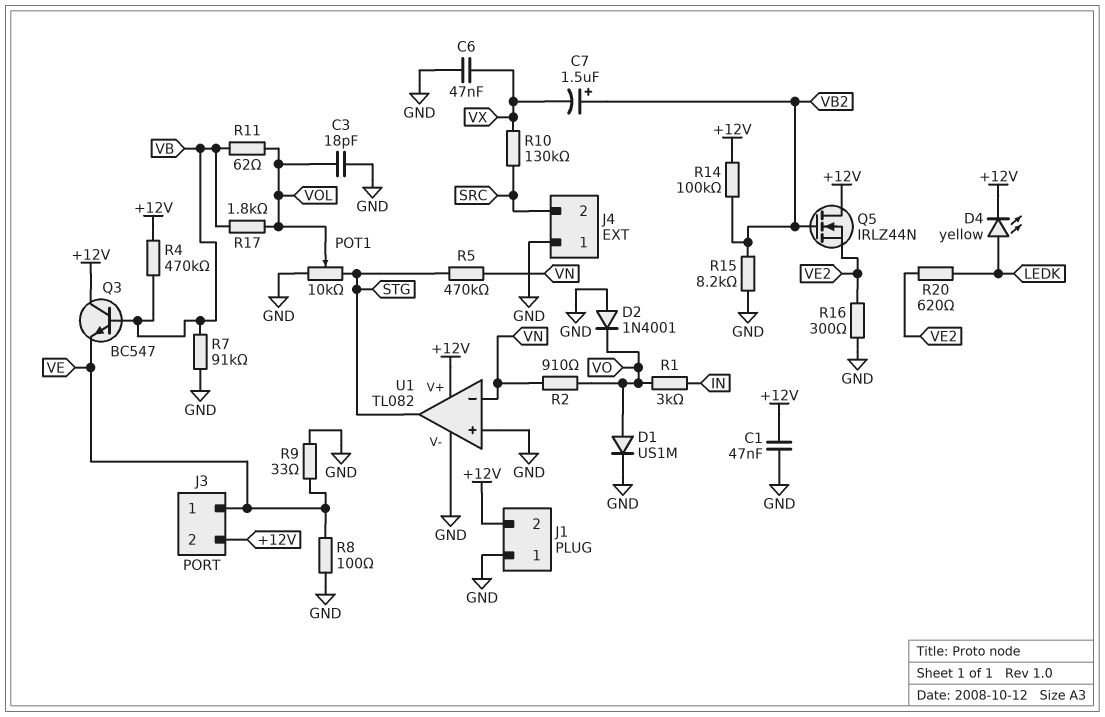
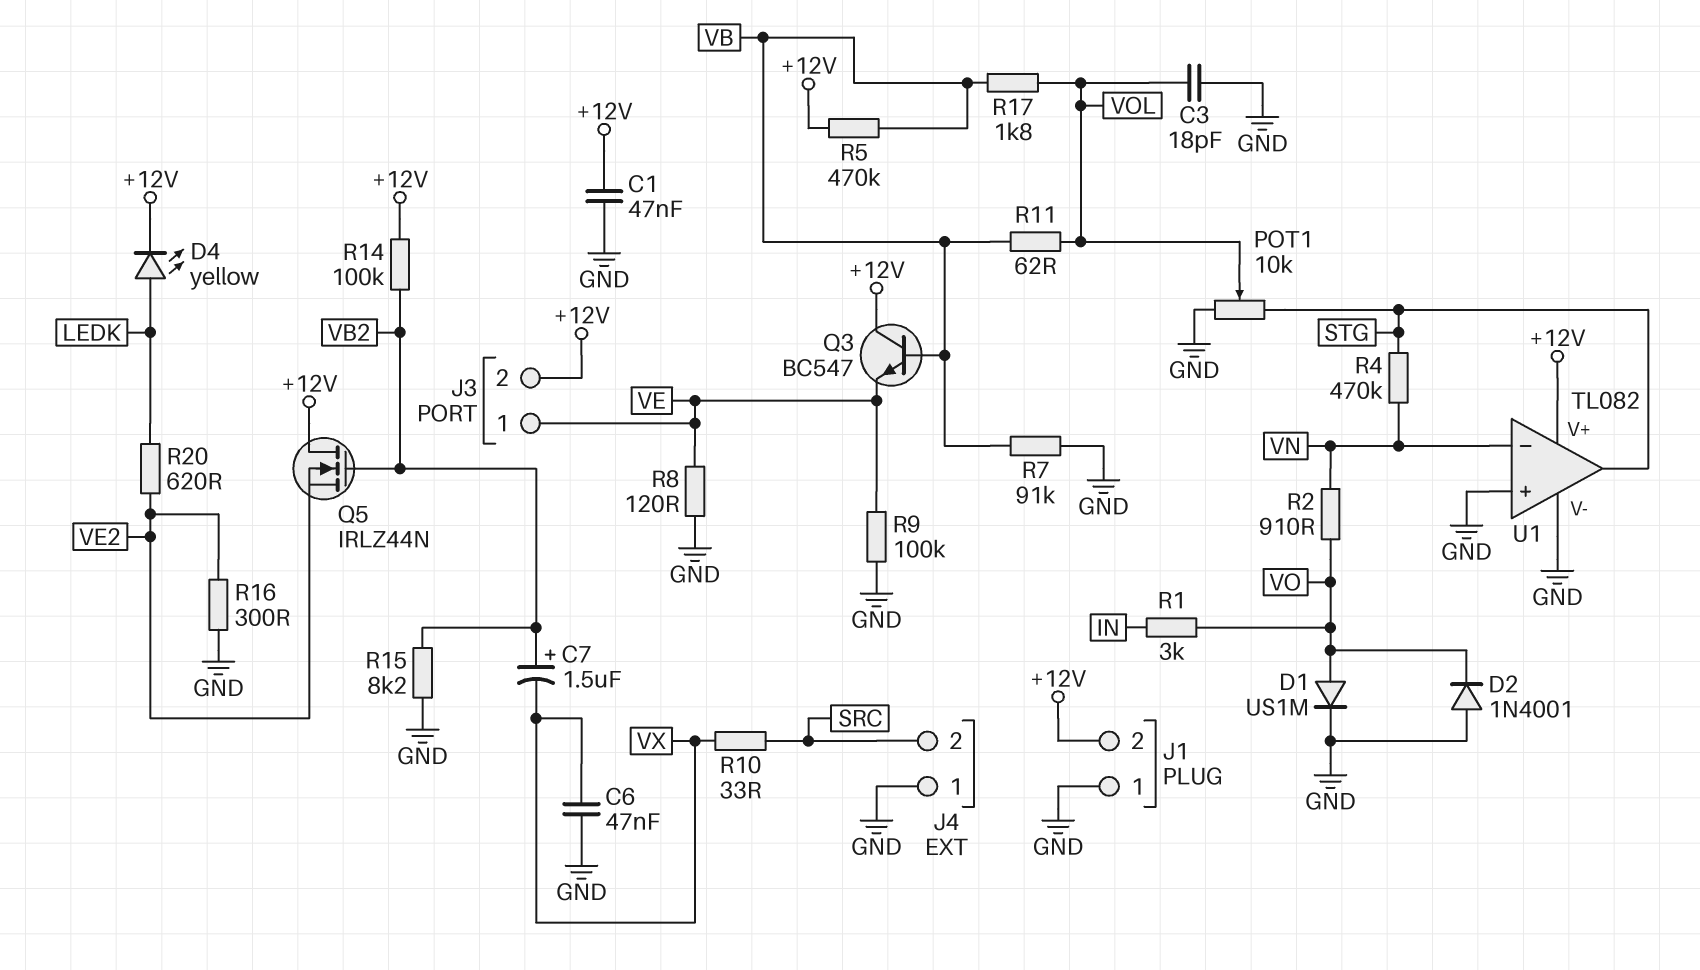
R4: 470k (+12V, VB) -> 470k (STG, VN)
R5: 470k (STG, VN) -> 470k (+12V, VB)
R8: 100 (GND, VE) -> 120 (GND, VE)
R9: 33 (GND, VE) -> 100k (GND, VE)
R10: 130k (SRC, VX) -> 33 (SRC, VX)

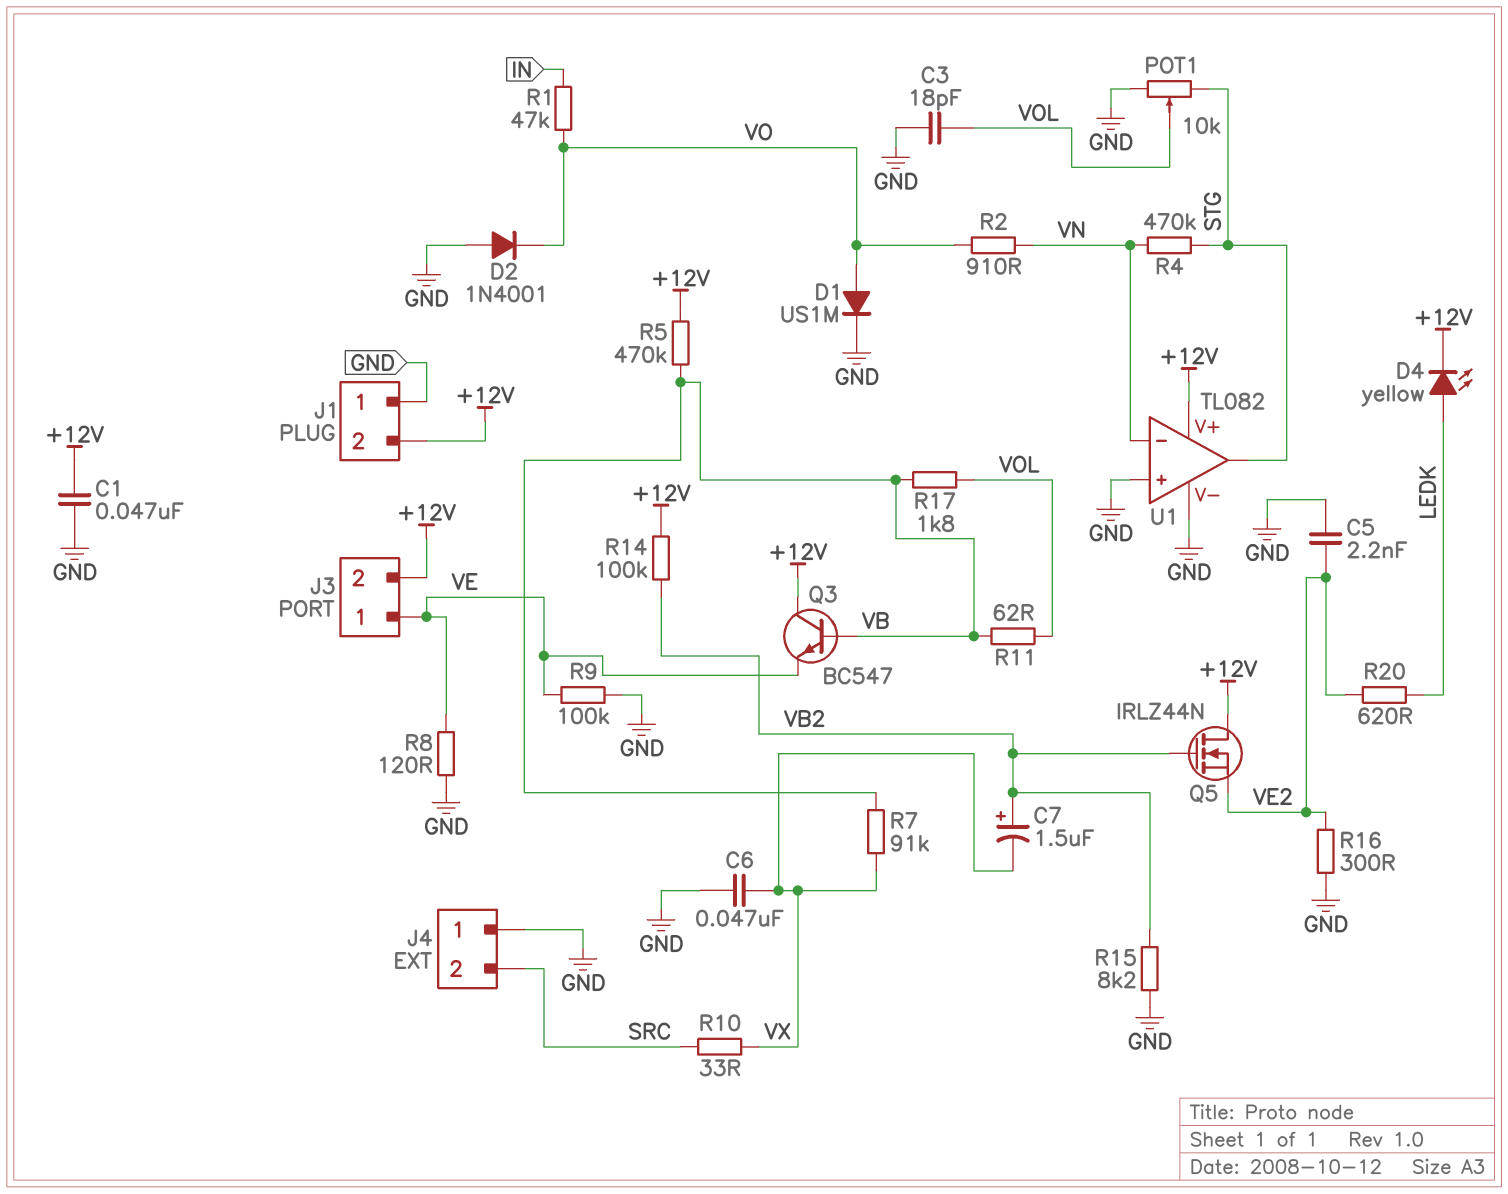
C5: none -> 2.2nF (GND, VE2)
R1: 3k (IN, VO) -> 47k (IN, VO)
R7: 91k (GND, VB) -> 91k (VB, VX)

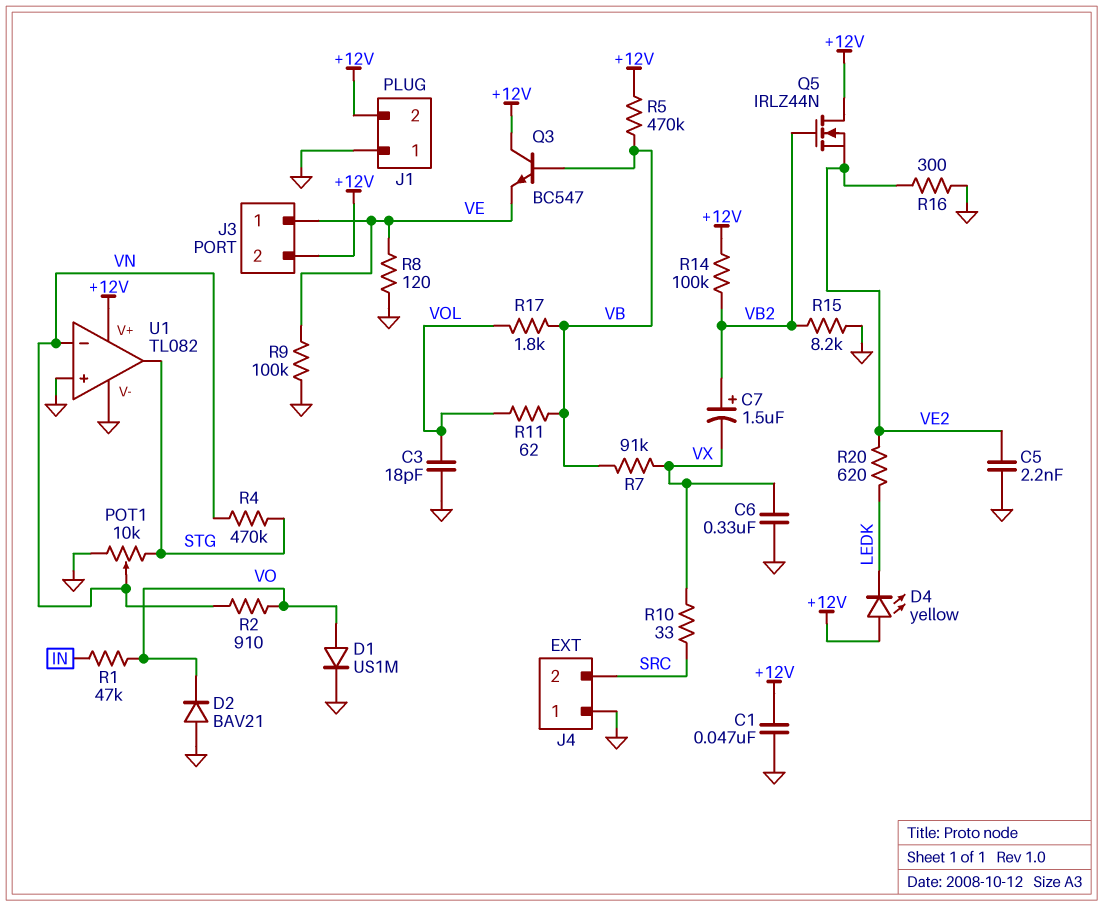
C6: 47nF (GND, VX) -> 330nF (GND, VX)
D2: diode 1N4001 (A GND, K VO) -> diode BAV21 (A GND, K VO)
D4: LED yellow (A LEDK, K +12V) -> LED yellow (A +12V, K LEDK)
POT1: 10k (GND, STG, wiper VOL) -> 10k (GND, STG, wiper VN)

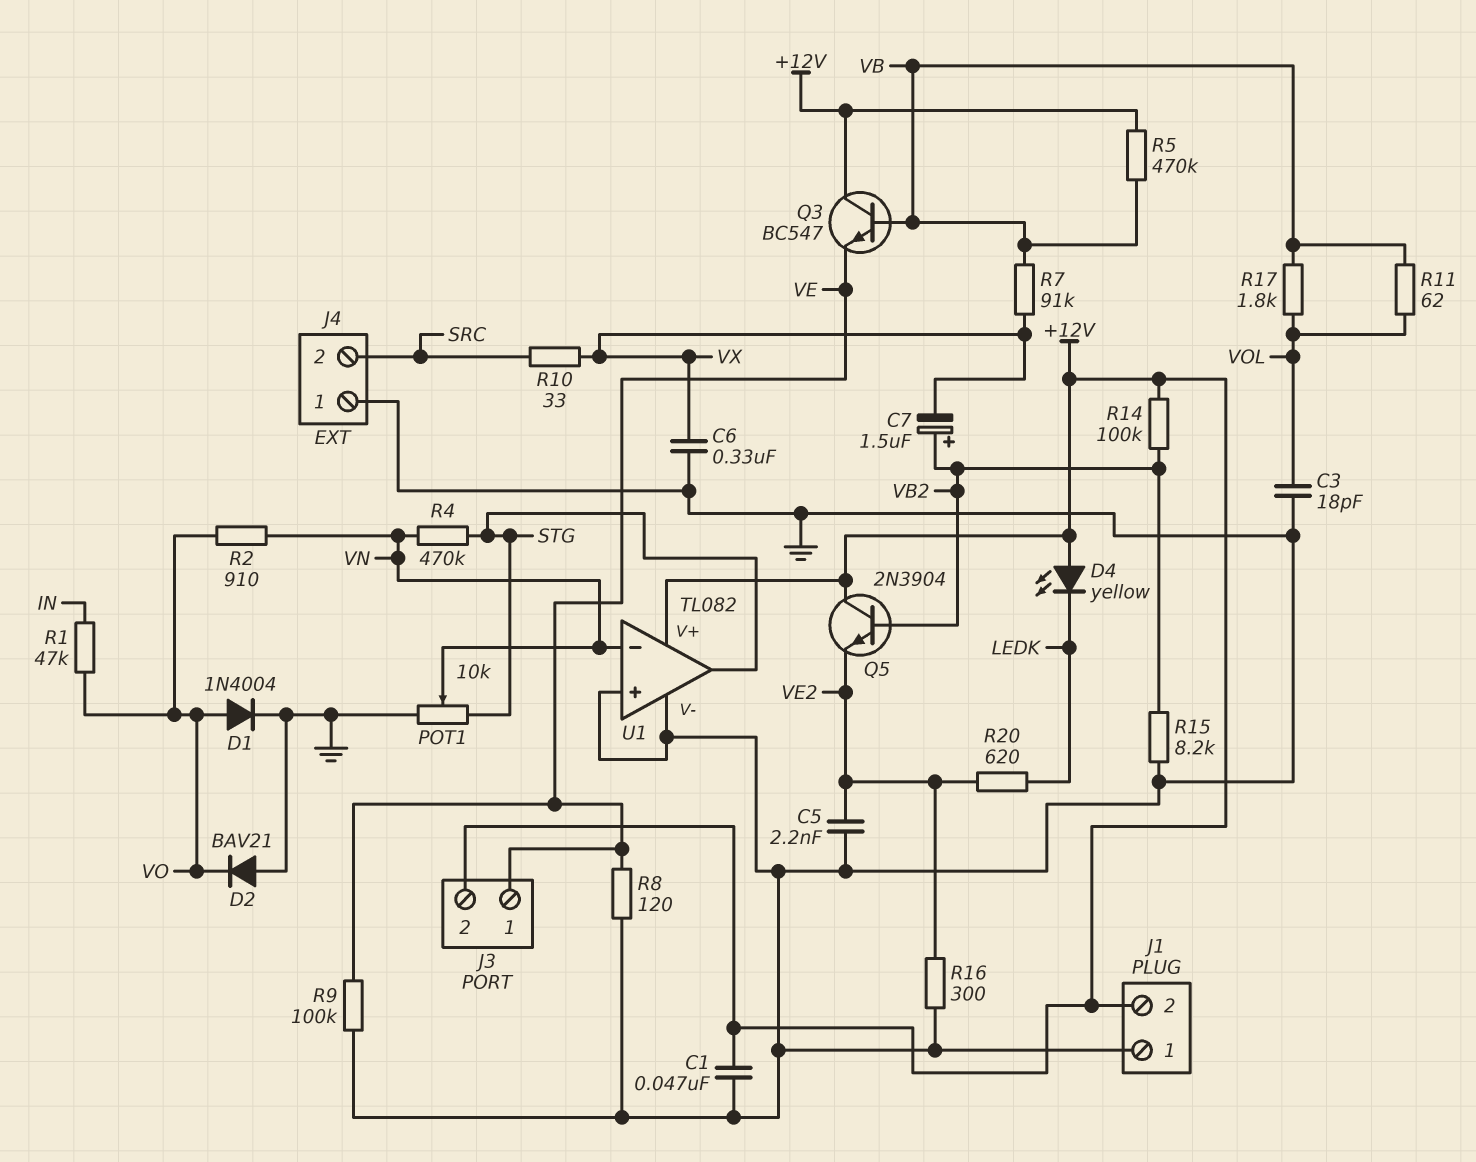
D1: diode US1M (A VO, K GND) -> diode 1N4004 (A VO, K GND)
Q5: NMOS IRLZ44N (G VB2, D +12V, S VE2) -> NPN 2N3904 (B VB2, C +12V, E VE2)

